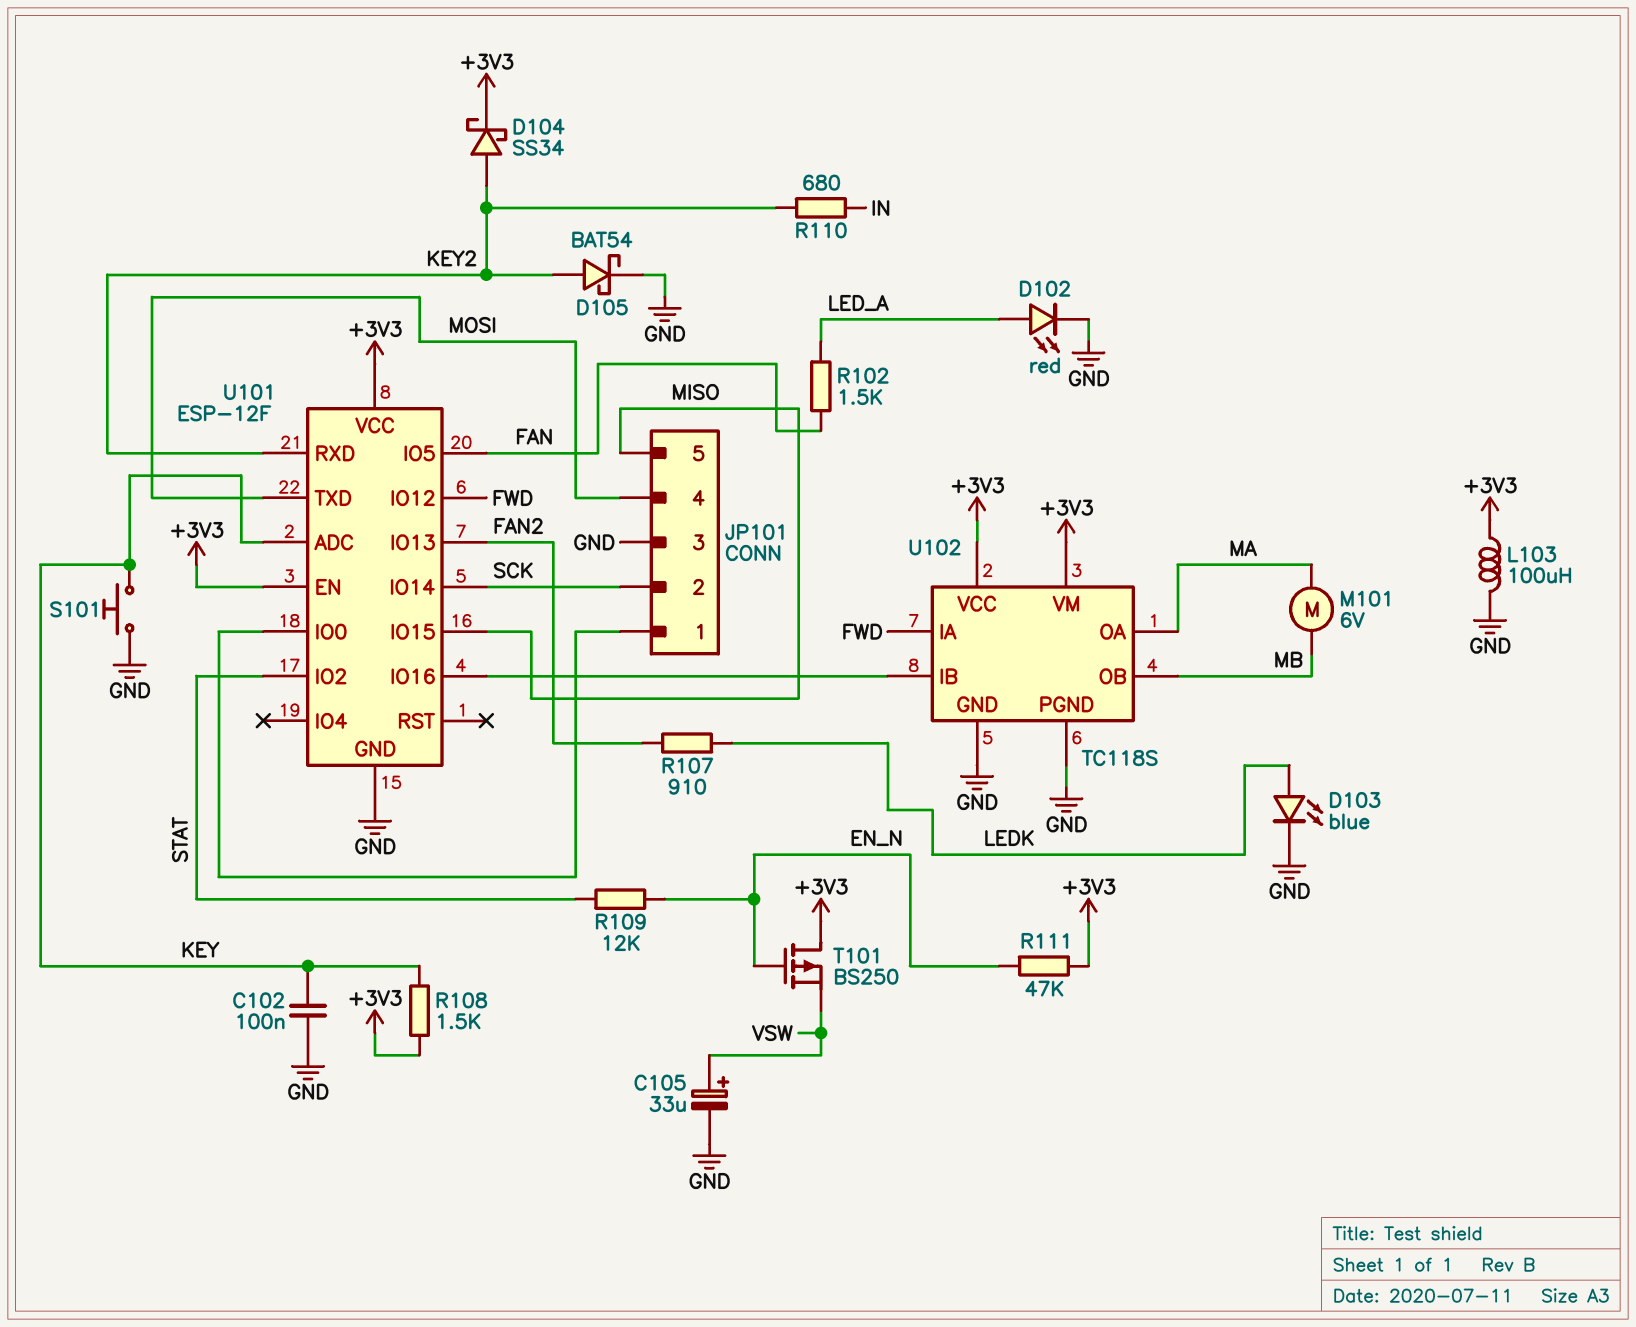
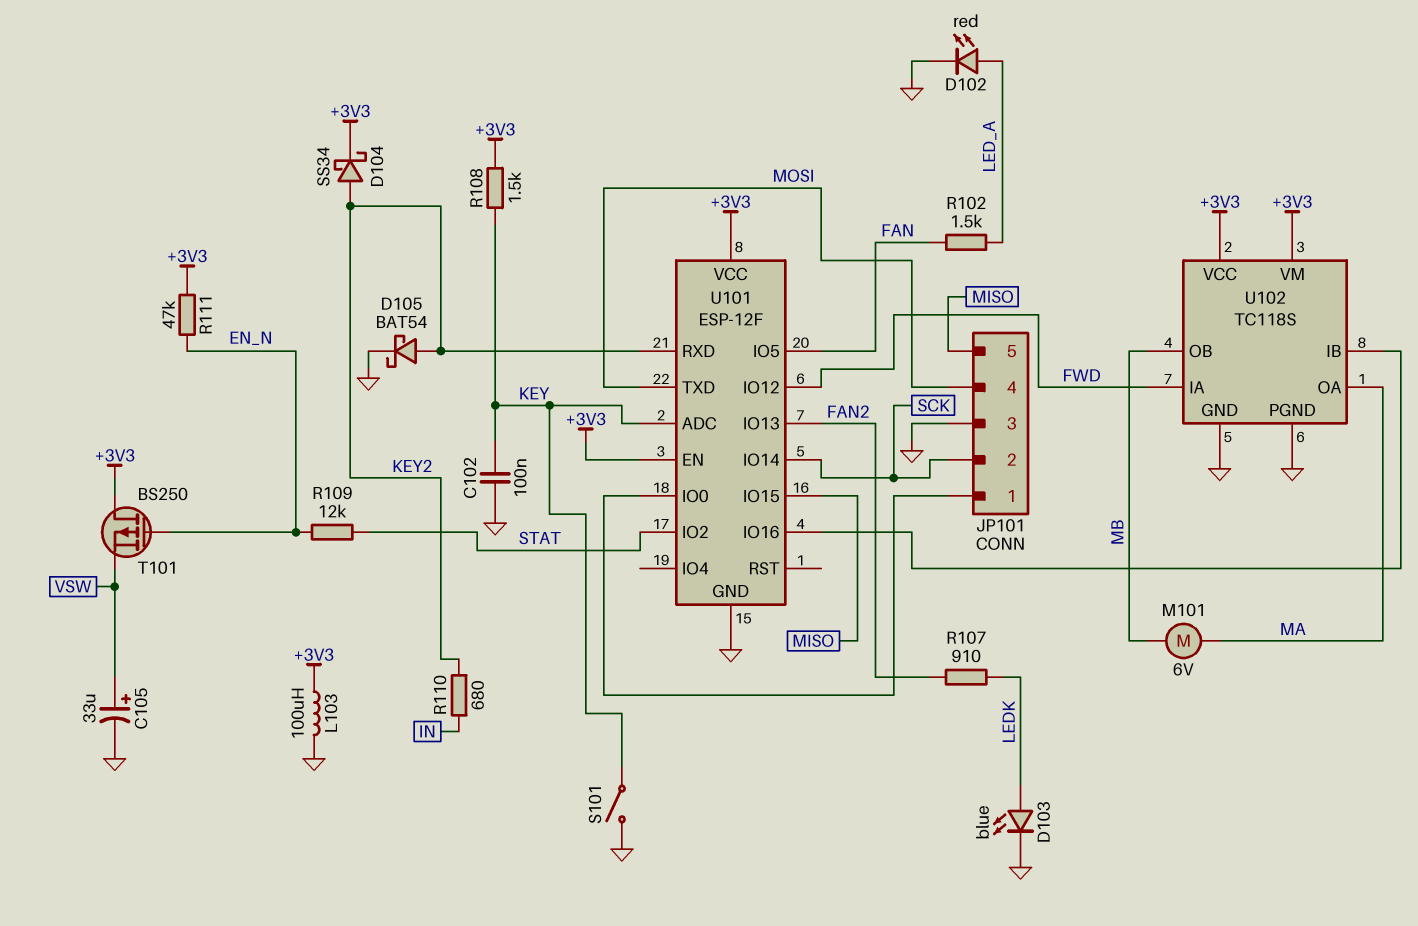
S101: button (GND, KEY) -> switch (GND, KEY)

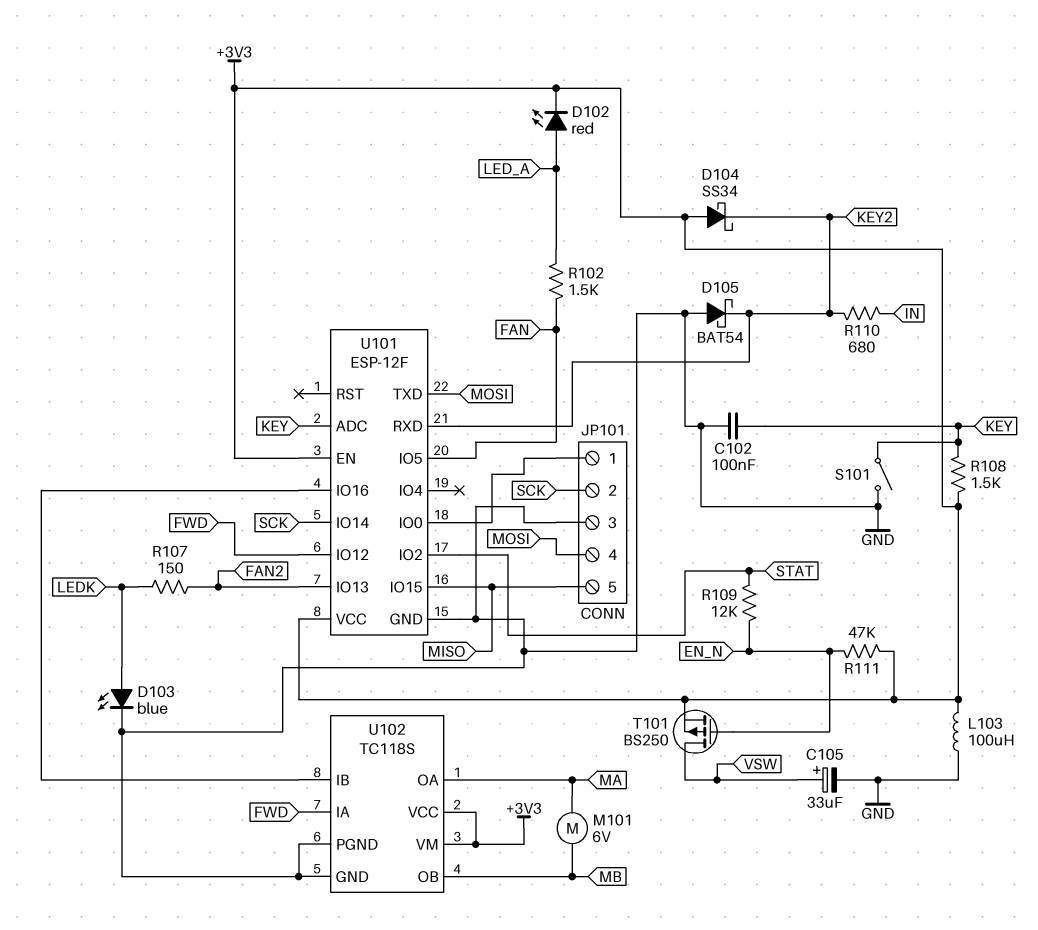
D102: LED red (A LED_A, K GND) -> LED red (A LED_A, K +3V3)
D104: schottky SS34 (A KEY2, K +3V3) -> schottky SS34 (A +3V3, K KEY2)
D105: schottky BAT54 (A KEY2, K GND) -> schottky BAT54 (A GND, K KEY2)
R107: 910 (FAN2, LEDK) -> 150 (FAN2, LEDK)
T101: PMOS BS250 (G EN_N, D +3V3, S VSW) -> PMOS BS250 (G EN_N, D VSW, S +3V3)

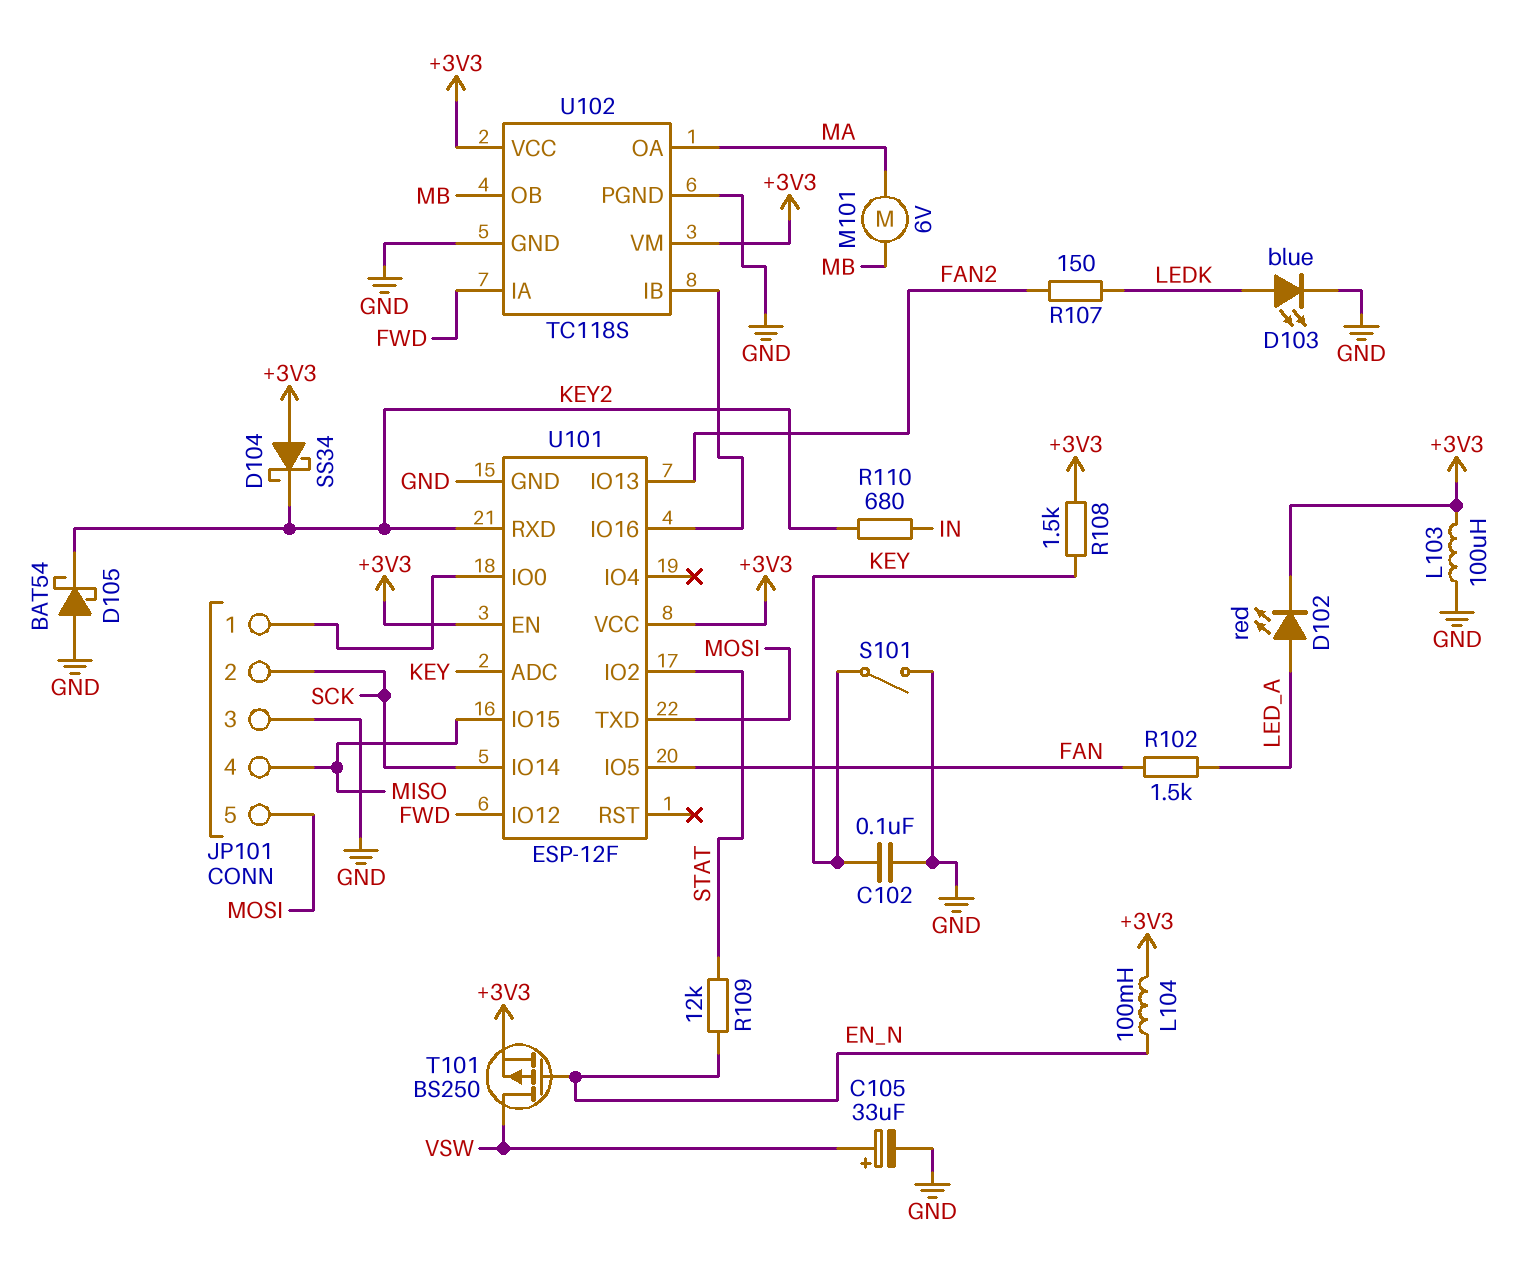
JP101 pin 4: MOSI -> MISO
JP101 pin 5: MISO -> MOSI
L104: none -> 100mH (+3V3, EN_N)
R111: 47k (+3V3, EN_N) -> none

